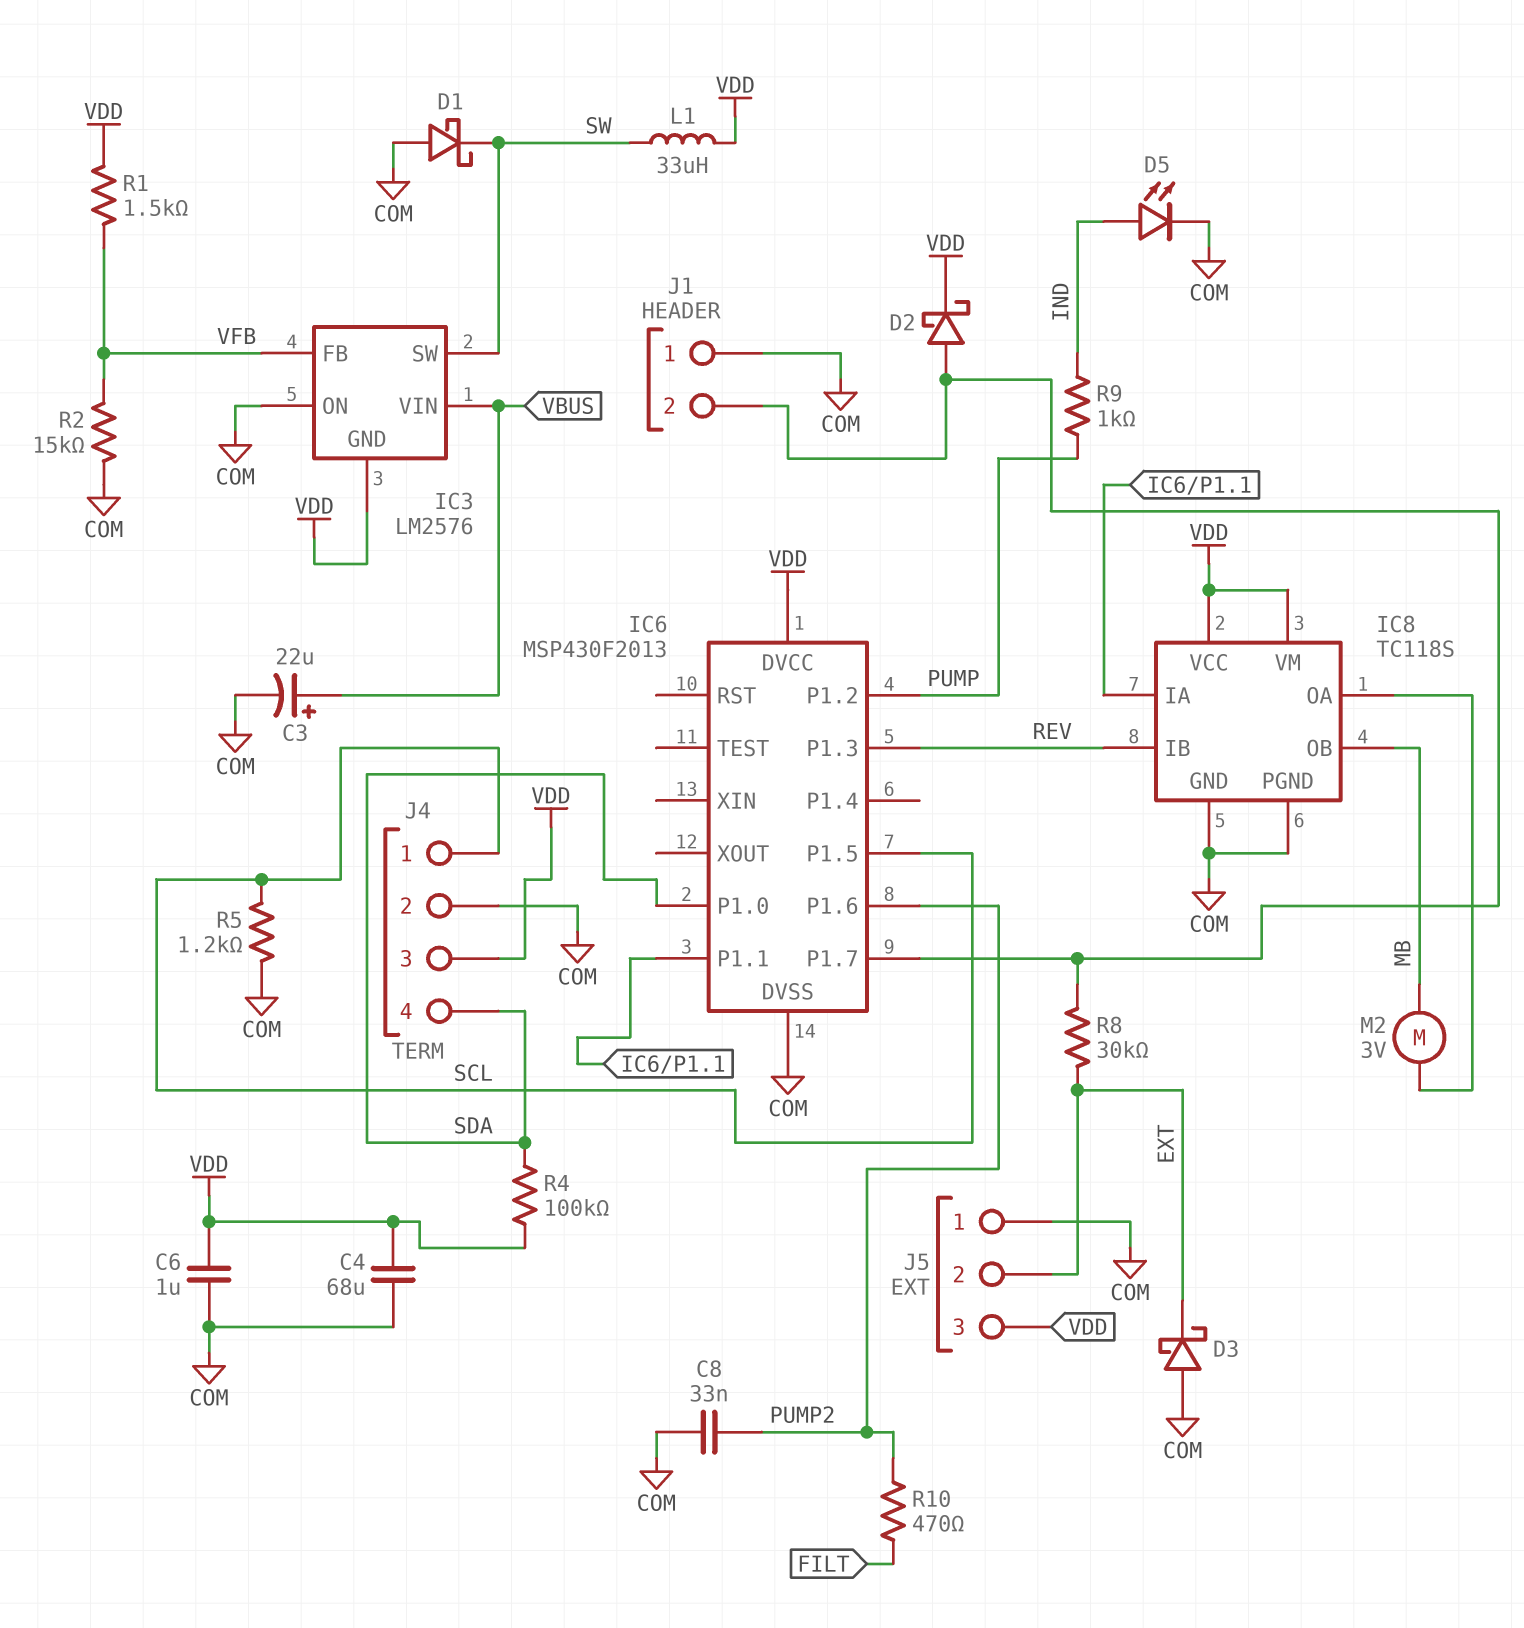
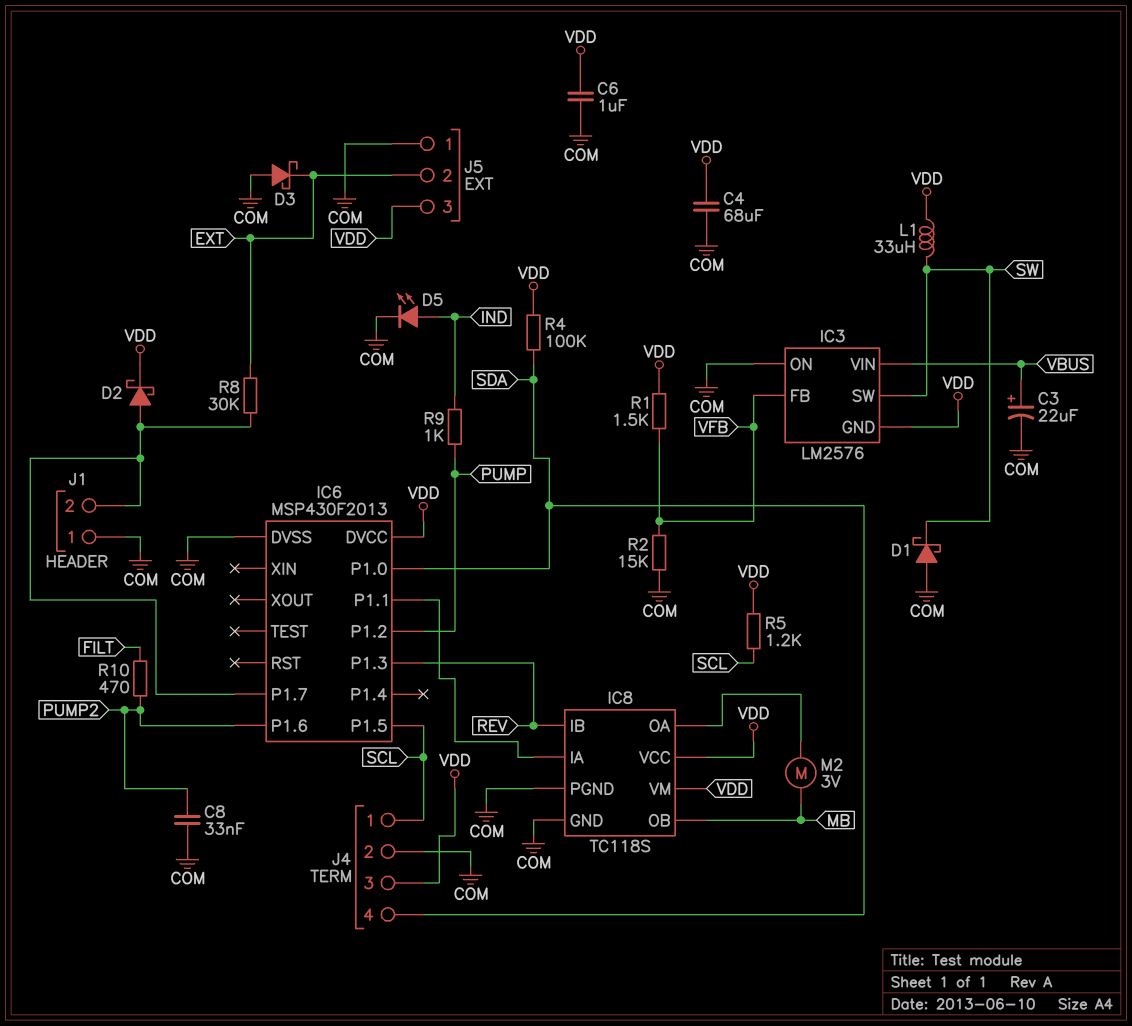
R5: 1.2k (COM, SCL) -> 1.2k (SCL, VDD)

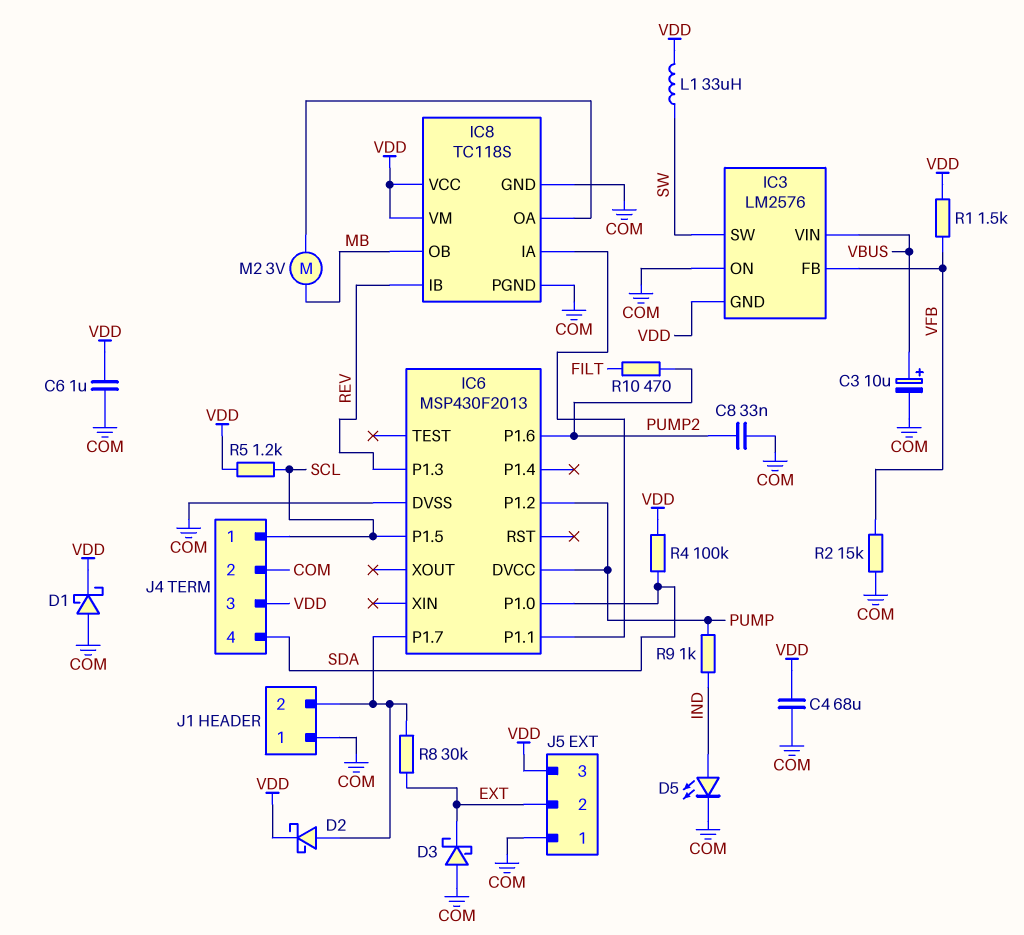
C3: 22uF (plus VBUS, minus COM) -> 10uF (plus VBUS, minus COM)
D1: schottky (A COM, K SW) -> schottky (A COM, K VDD)
IC6 pin DVCC: VDD -> PUMP

